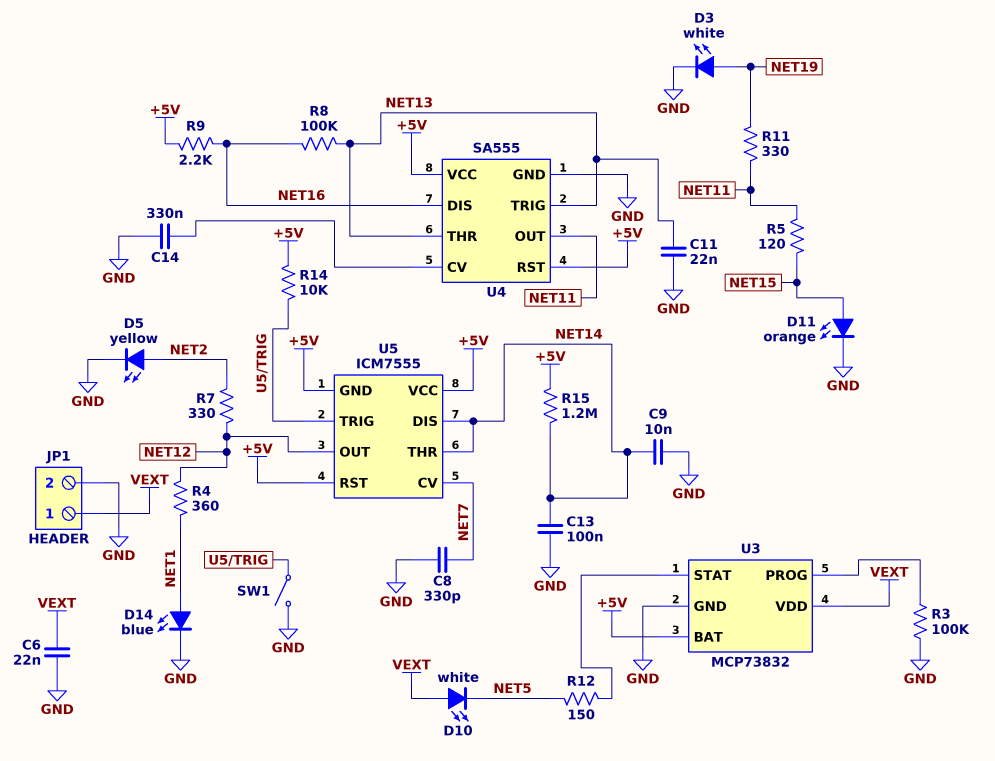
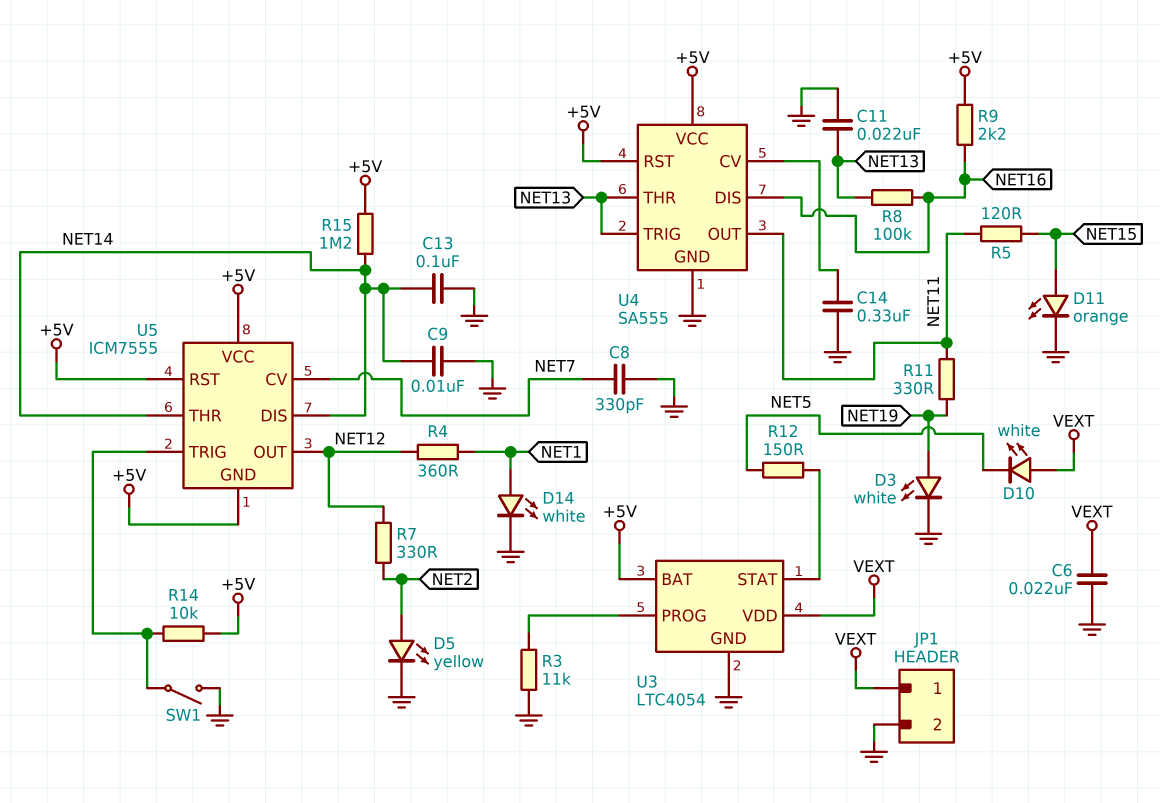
D14: LED blue (A NET1, K GND) -> LED white (A NET1, K GND)
R3: 100k (GND, U3/PROG) -> 11k (GND, U3/PROG)
U3: MCP73832 -> LTC4054

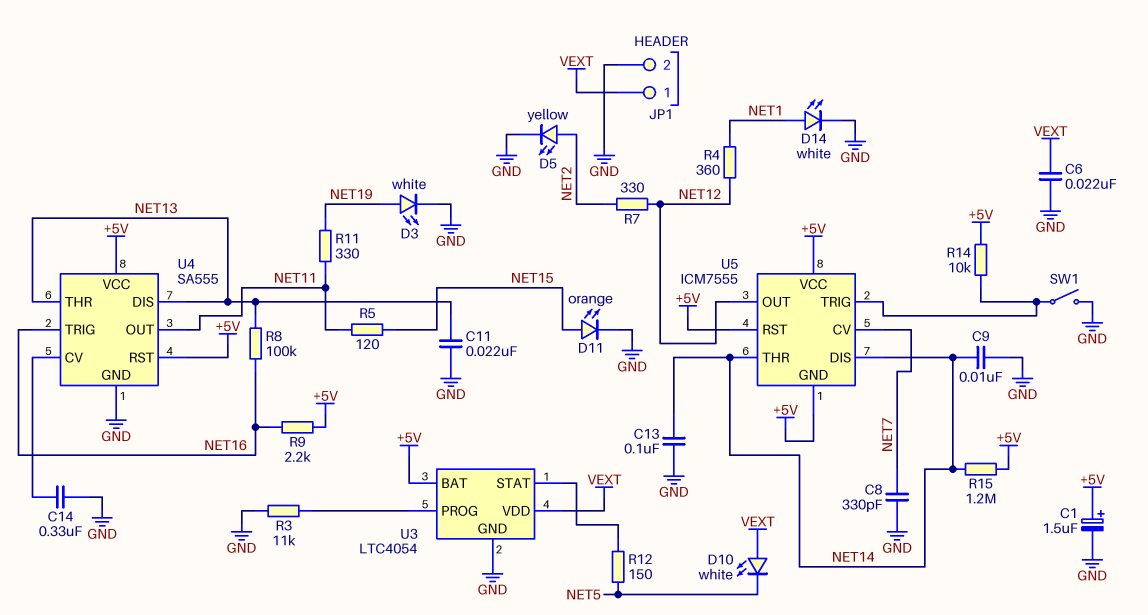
C1: none -> 1.5uF (plus +5V, minus GND)
U4 pin DIS: NET16 -> NET13
U4 pin TRIG: NET13 -> NET16

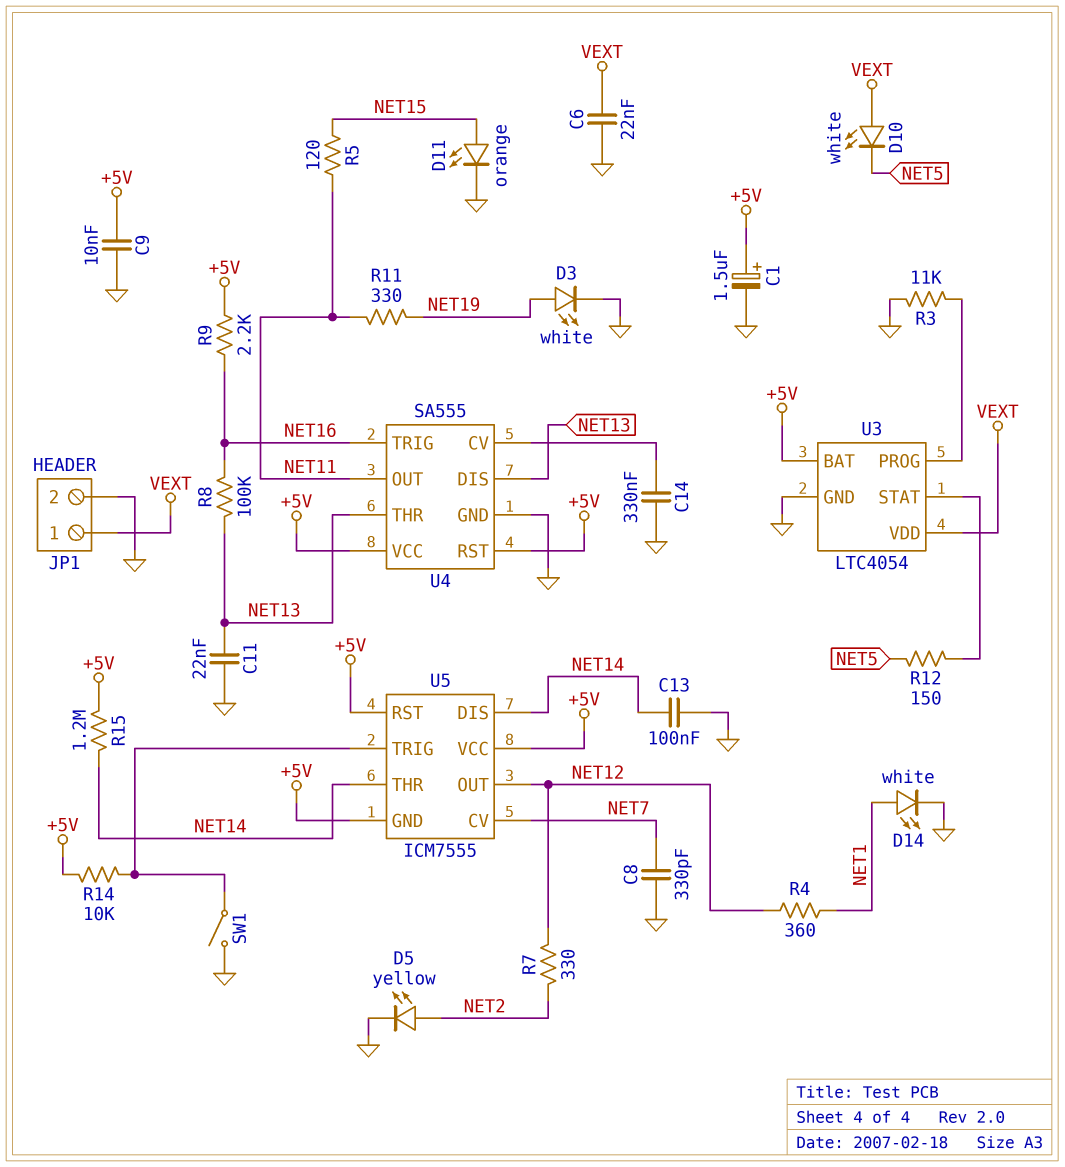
C9: 10nF (GND, NET14) -> 10nF (+5V, GND)

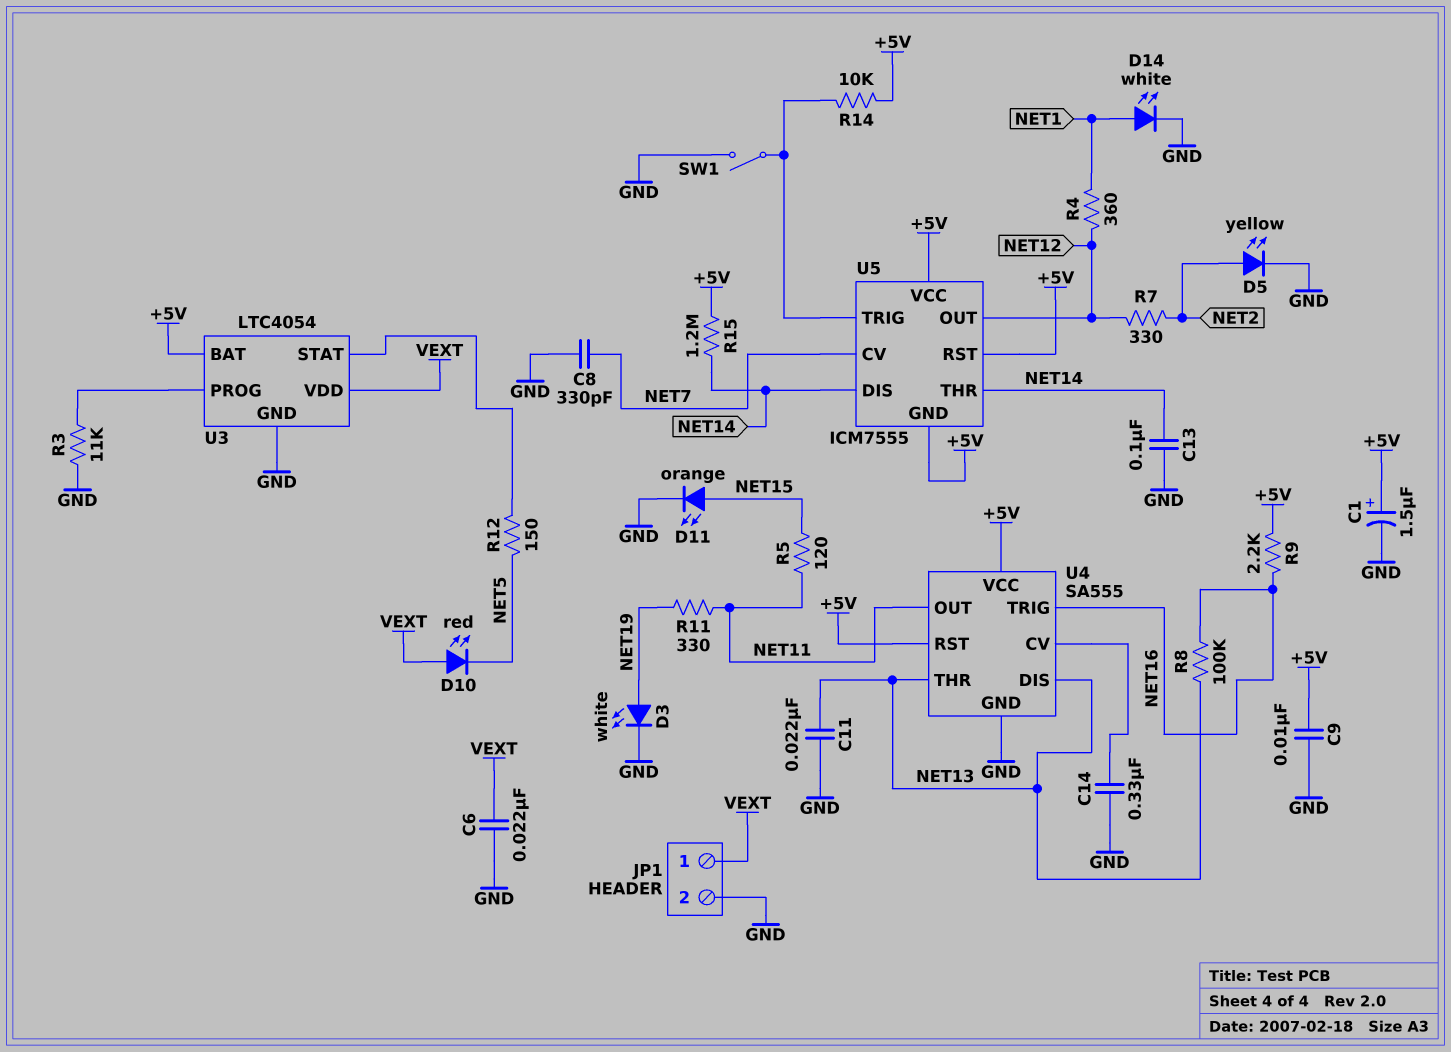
D10: LED white (A VEXT, K NET5) -> LED red (A VEXT, K NET5)

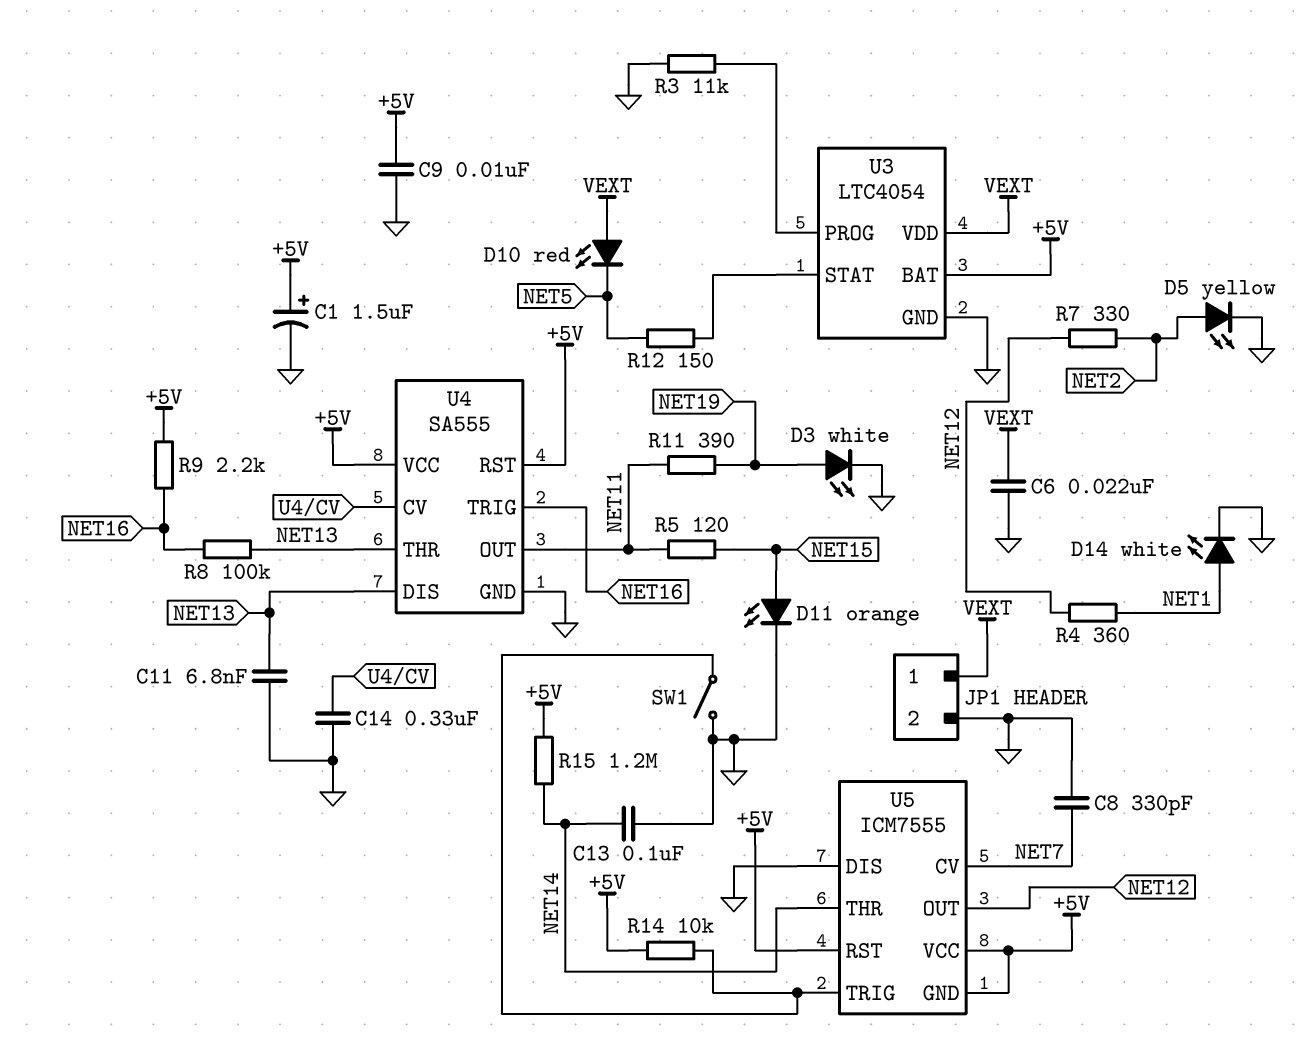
C11: 22nF (GND, NET13) -> 6.8nF (GND, NET13)
R11: 330 (NET11, NET19) -> 390 (NET11, NET19)
U5 pin DIS: NET14 -> GND

